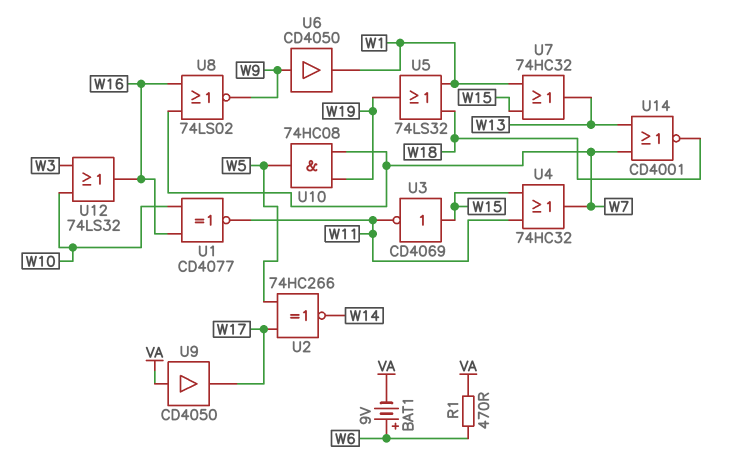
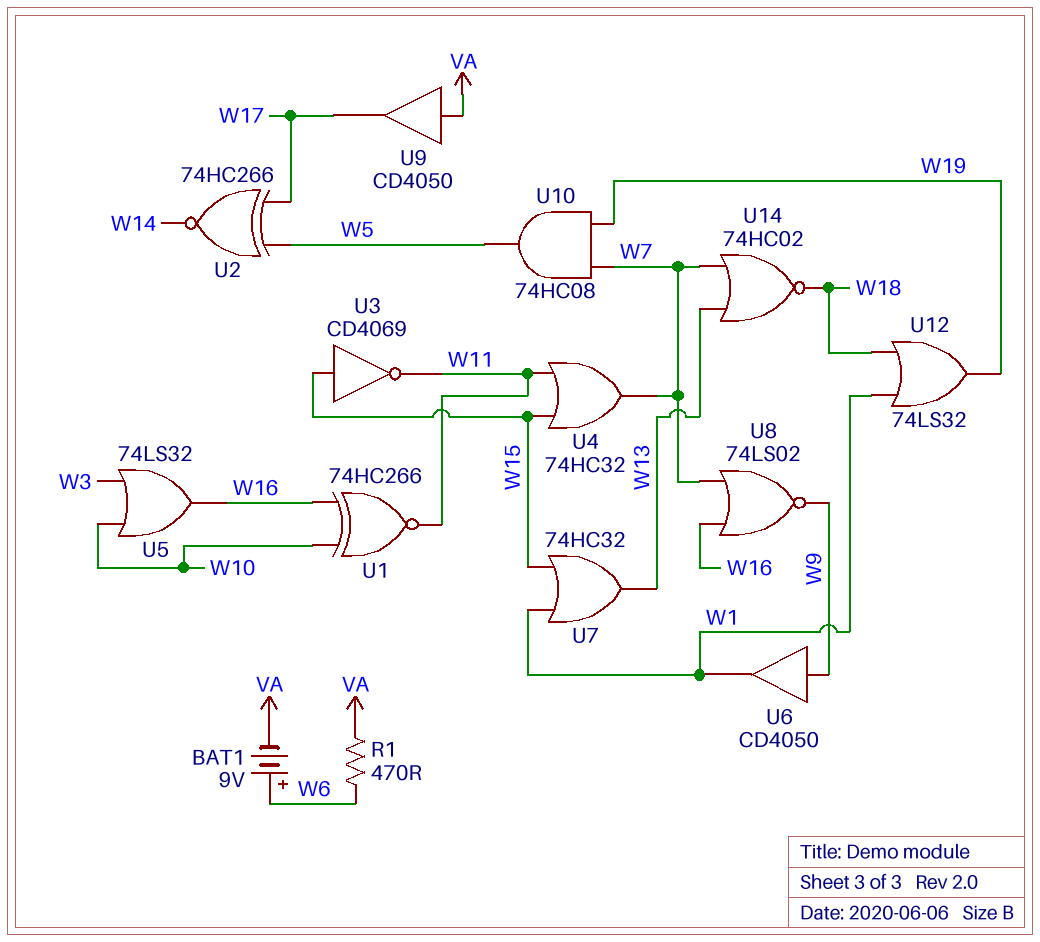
U1: XNOR CD4077 (in W10, in W16, out W11) -> XNOR 74HC266 (in W10, in W16, out W11)
U5: OR 74LS32 (in W1, in W18, out W19) -> OR 74LS32 (in W3, in W10, out W16)
U12: OR 74LS32 (in W3, in W10, out W16) -> OR 74LS32 (in W1, in W18, out W19)
U14: NOR CD4001 (in W7, in W13, out W18) -> NOR 74HC02 (in W7, in W13, out W18)

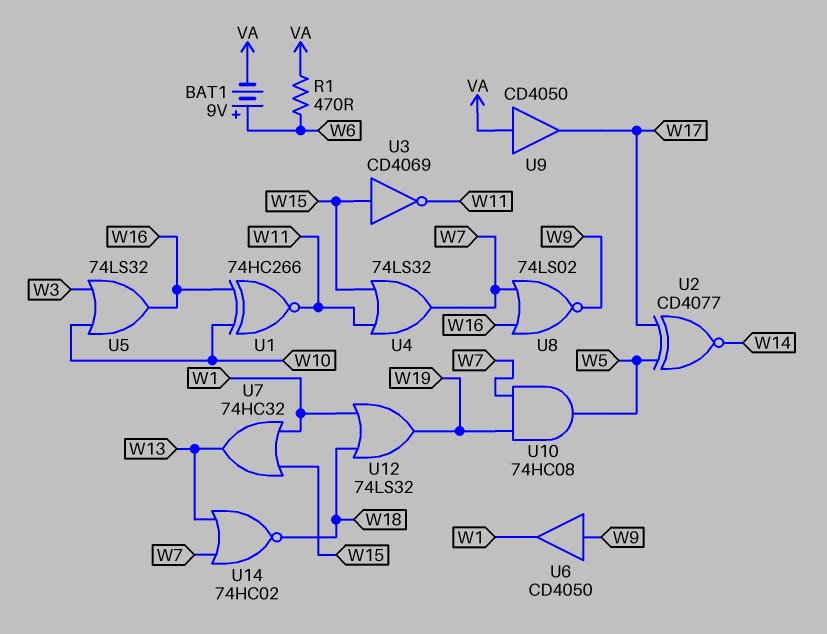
U2: XNOR 74HC266 (in W5, in W17, out W14) -> XNOR CD4077 (in W5, in W17, out W14)
U4: OR 74HC32 (in W11, in W15, out W7) -> OR 74LS32 (in W11, in W15, out W7)

